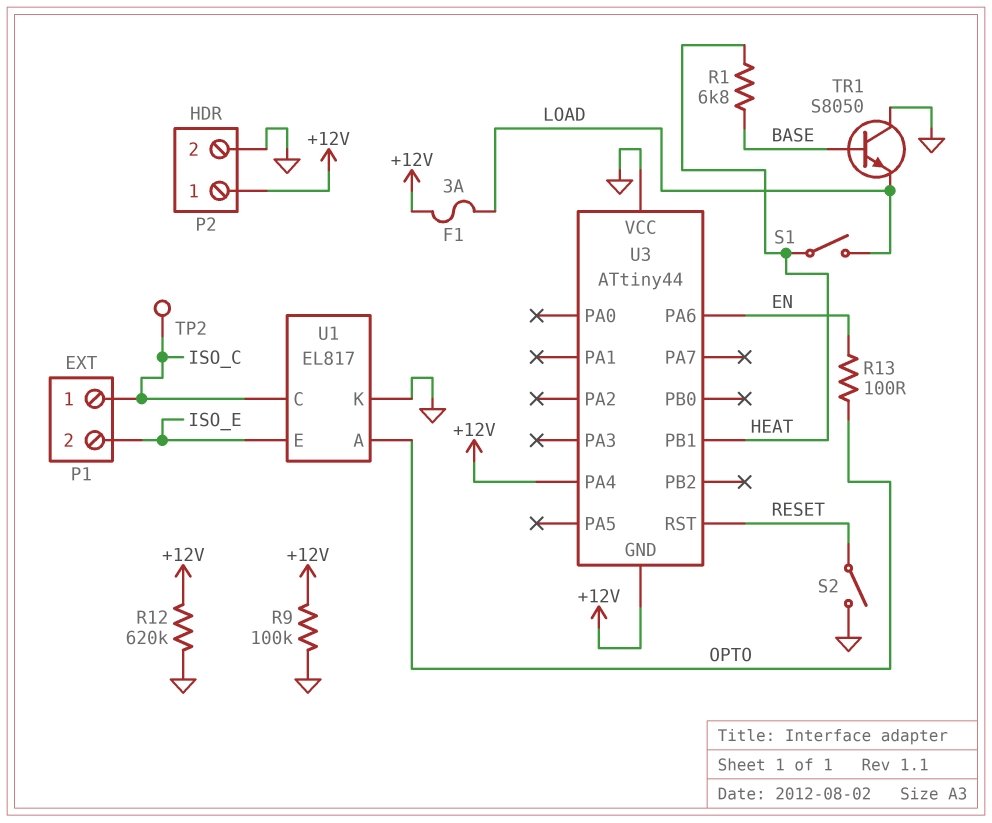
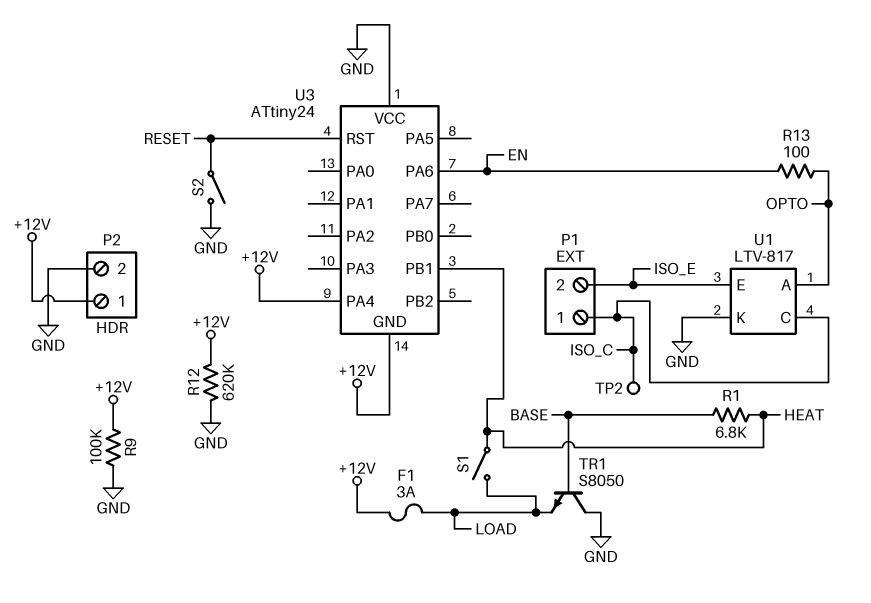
U1: EL817 -> LTV-817
U3: ATtiny44 -> ATtiny24

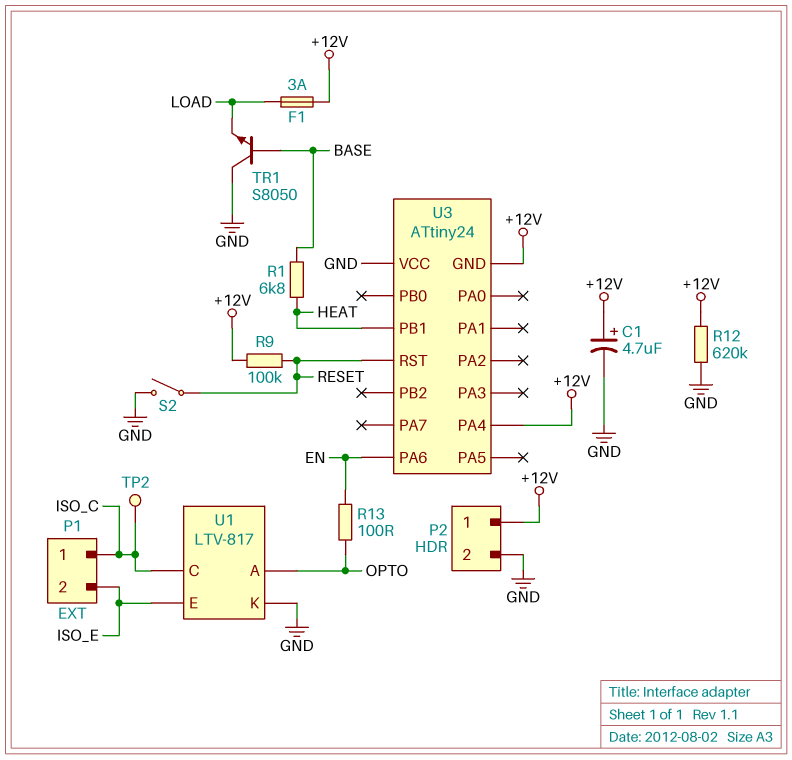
C1: none -> 4.7uF (plus +12V, minus GND)
R9: 100k (+12V, GND) -> 100k (+12V, RESET)
S1: switch (HEAT, LOAD) -> none

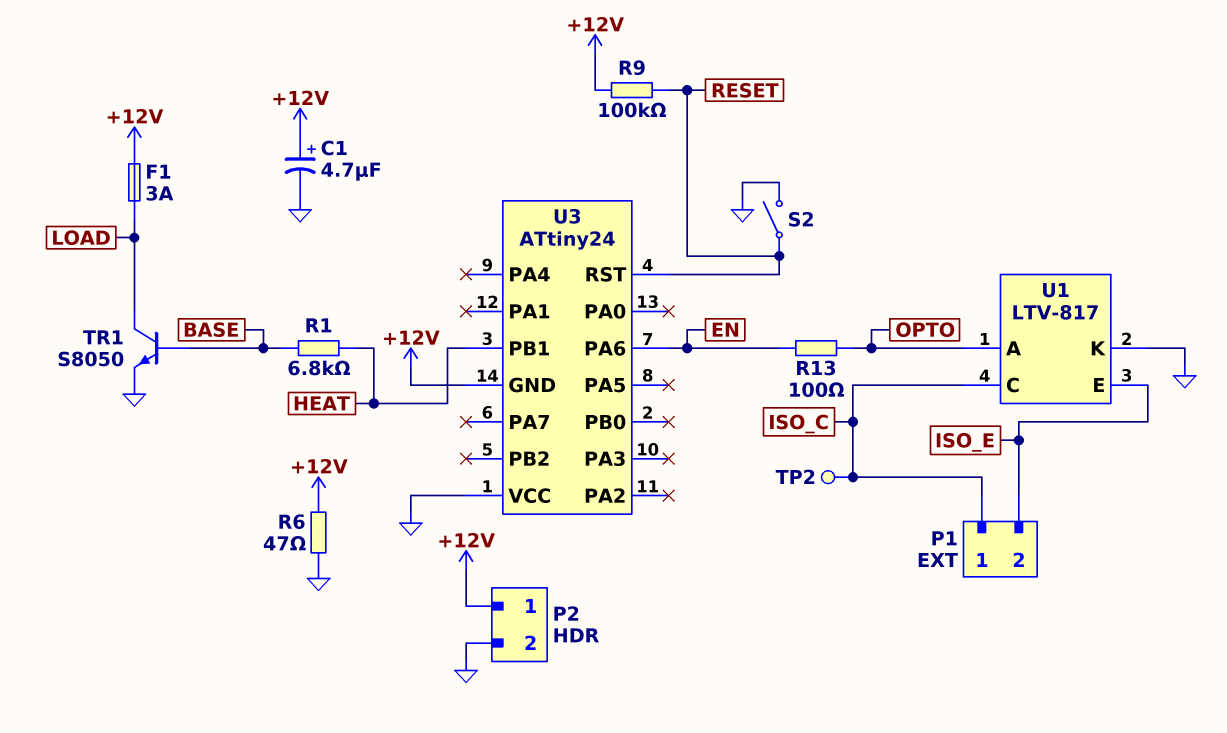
R6: none -> 47 (+12V, GND)
R12: 620k (+12V, GND) -> none
TR1: NPN S8050 (B BASE, C GND, E LOAD) -> NPN S8050 (B BASE, C LOAD, E GND)
U3 pin PA4: +12V -> none

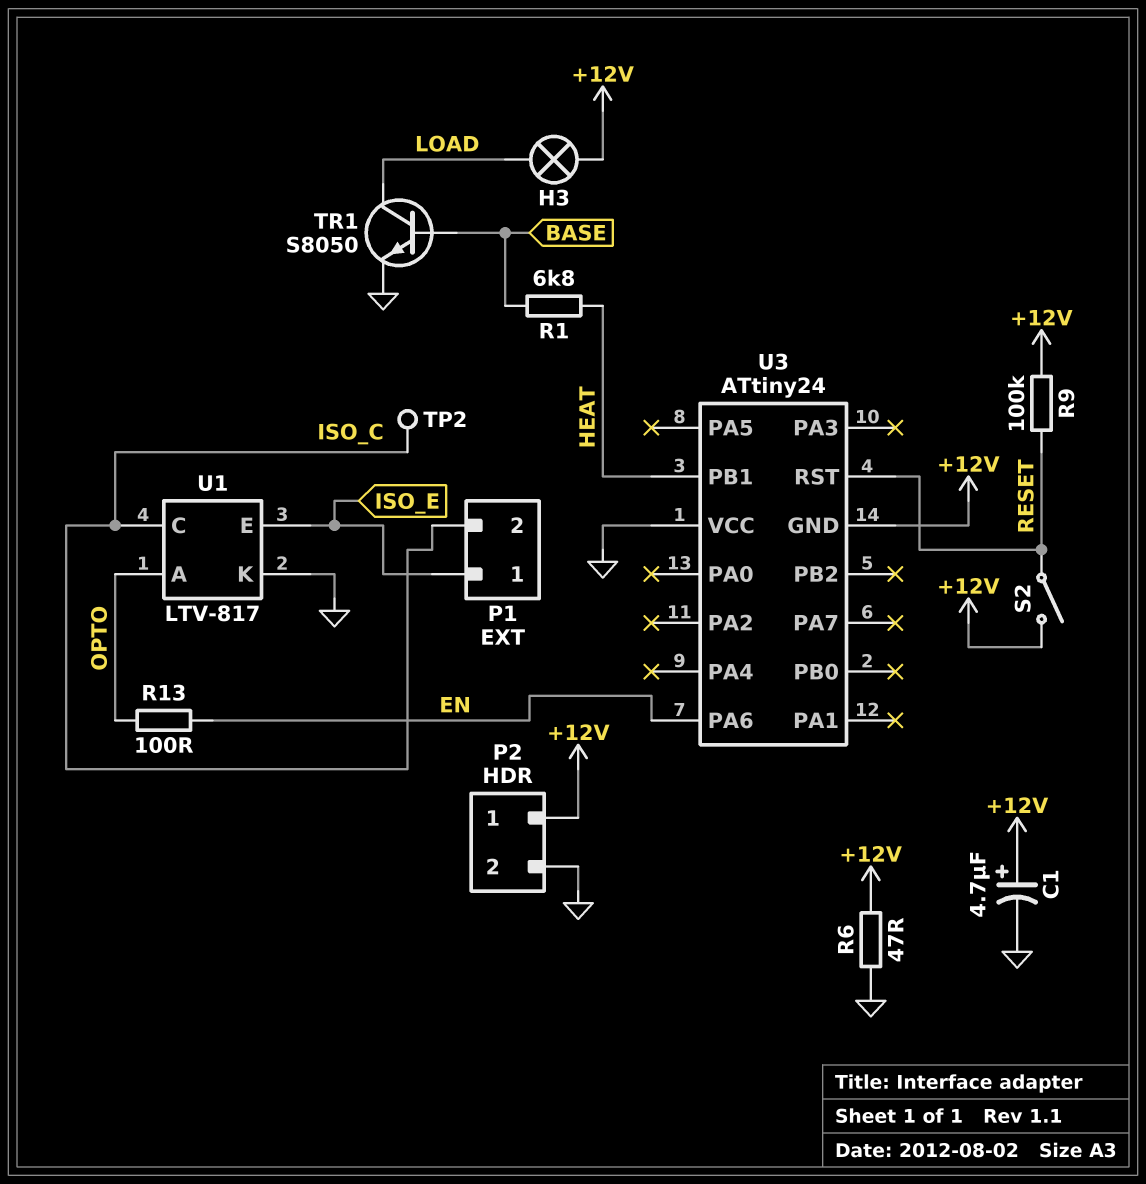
F1: 3A (+12V, LOAD) -> none
H3: none -> lamp (+12V, LOAD)
P1 pin 1: ISO_C -> ISO_E
P1 pin 2: ISO_E -> ISO_C
S2: switch (GND, RESET) -> switch (+12V, RESET)

